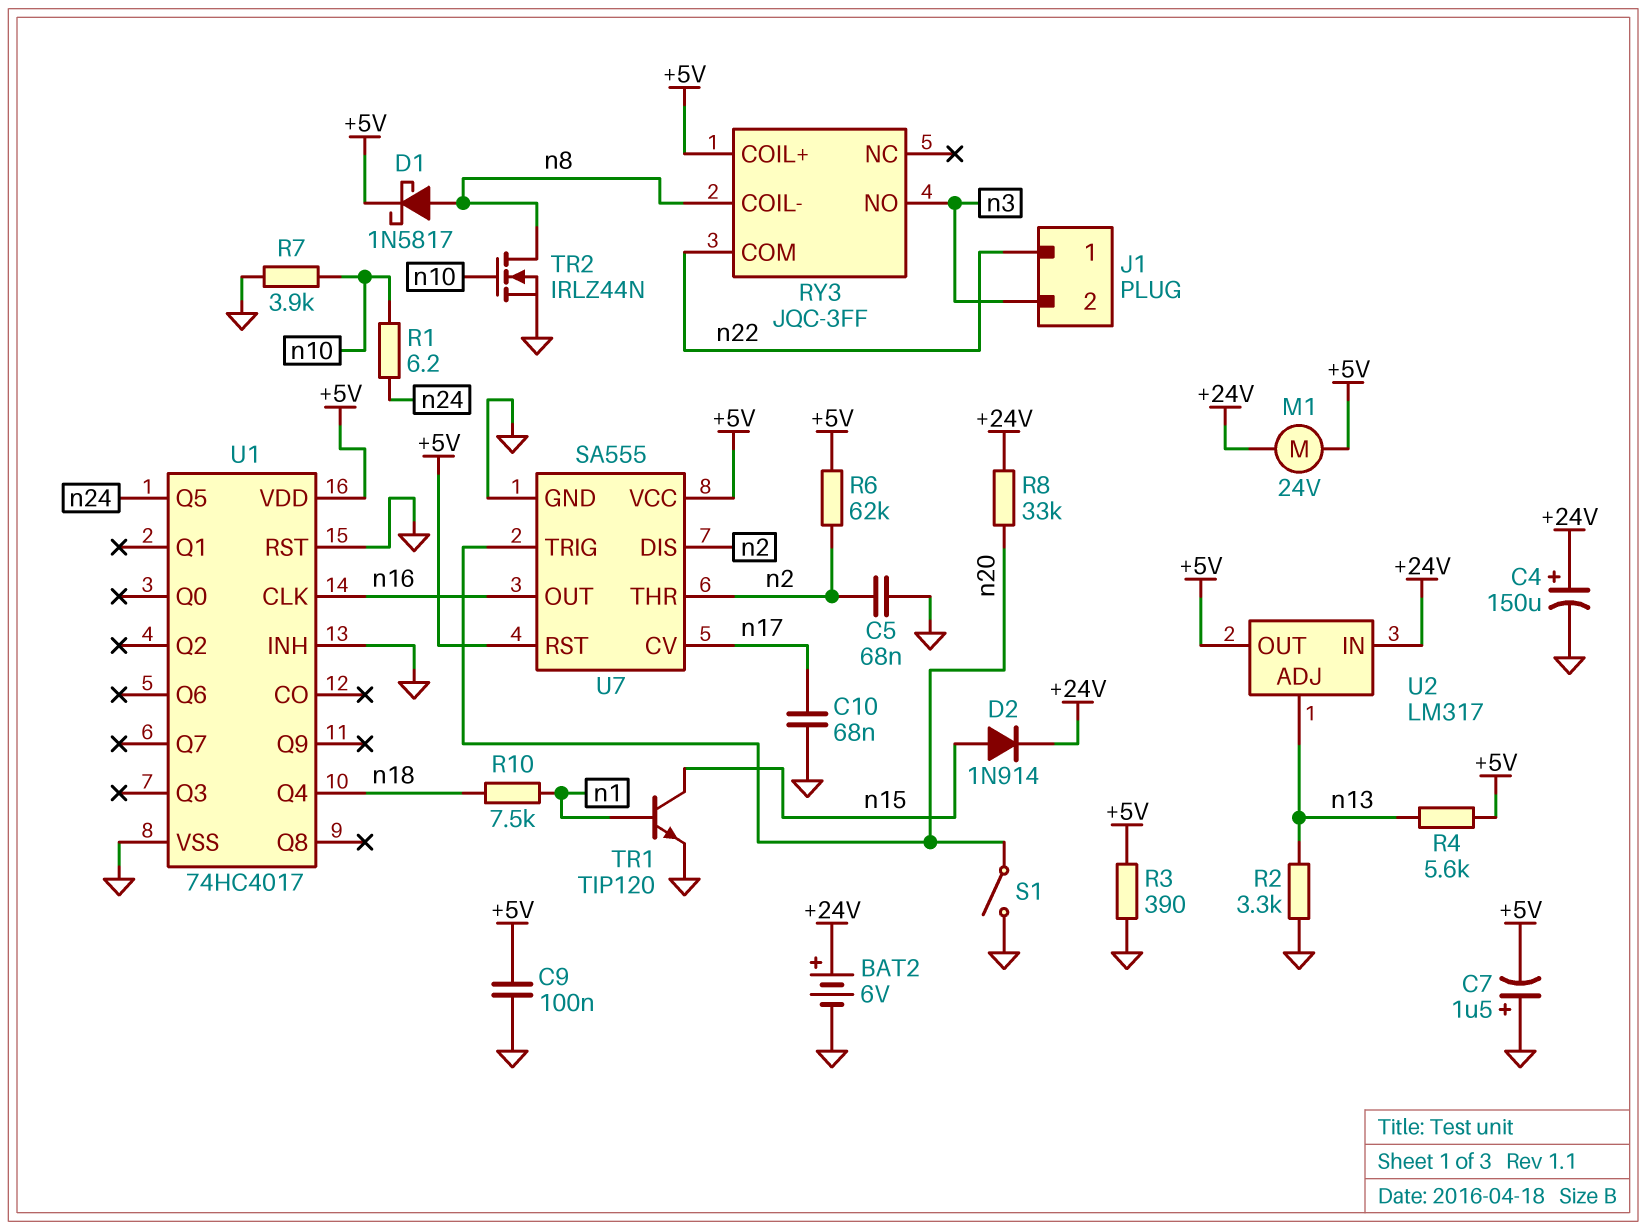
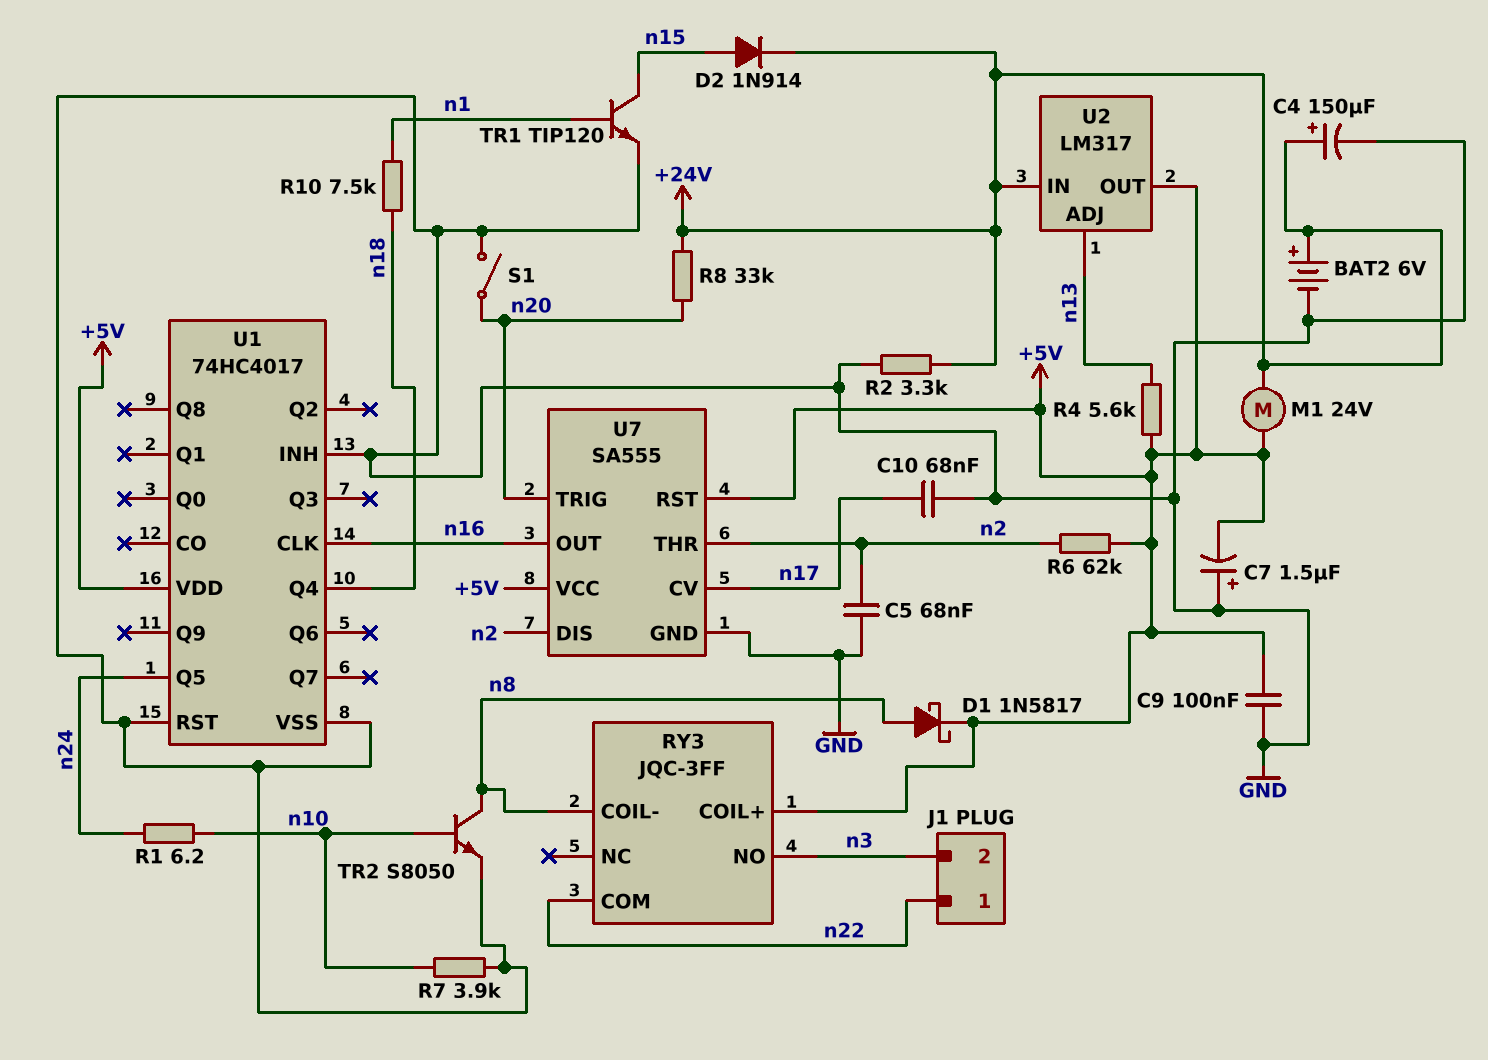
R2: 3.3k (GND, n13) -> 3.3k (+24V, GND)
R3: 390 (+5V, GND) -> none
TR2: NMOS IRLZ44N (G n10, D n8, S GND) -> NPN S8050 (B n10, C n8, E GND)

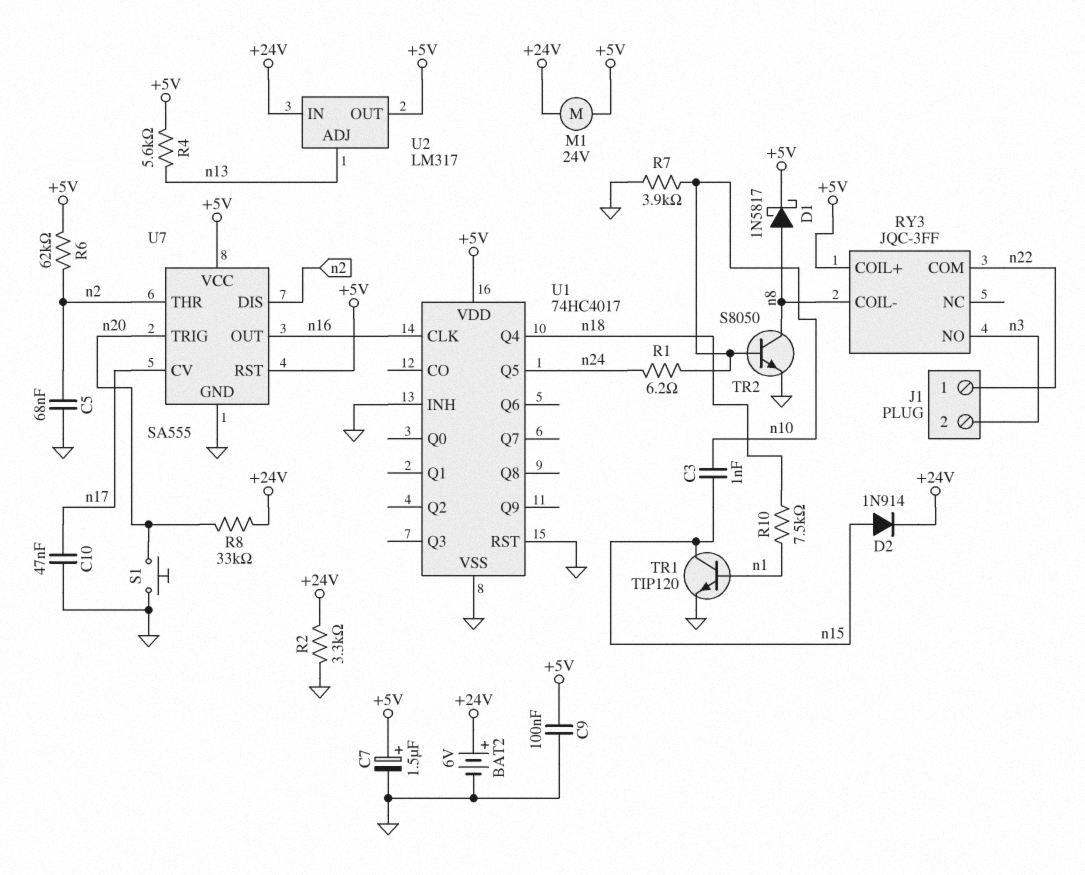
C3: none -> 1nF (n10, n15)
C4: 150uF (plus +24V, minus GND) -> none
C7: 1.5uF (plus GND, minus +5V) -> 1.5uF (plus +5V, minus GND)
C10: 68nF (GND, n17) -> 47nF (GND, n17)
S1: switch (GND, n20) -> button (GND, n20)

